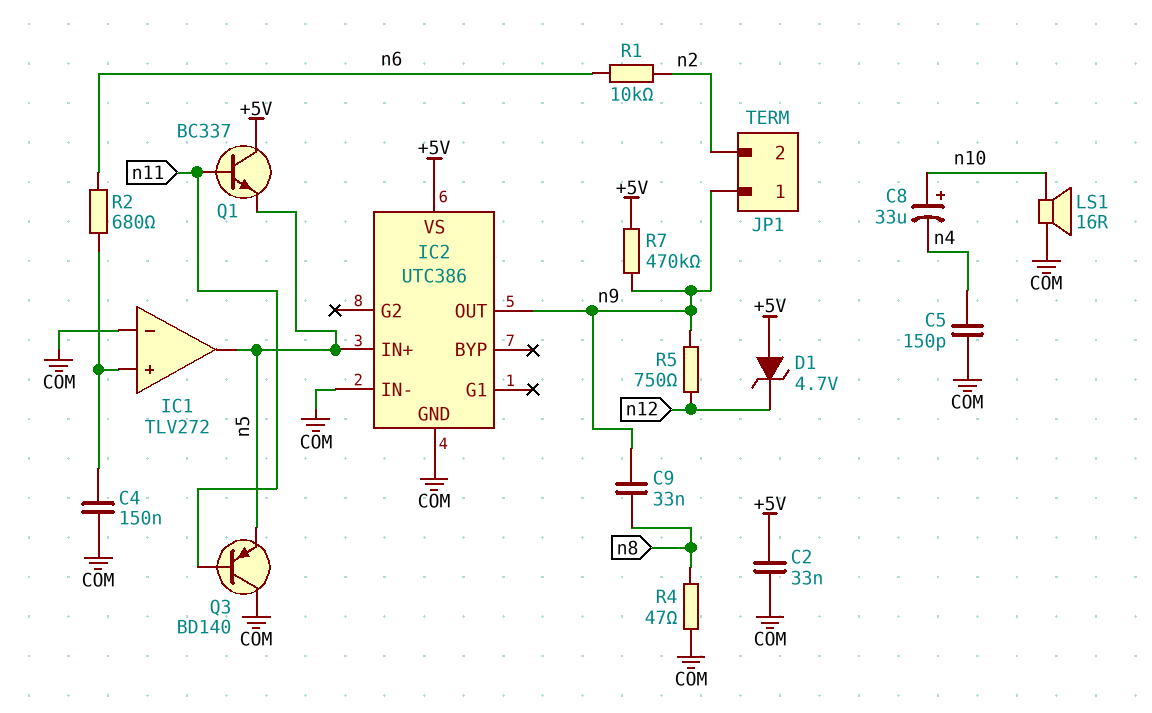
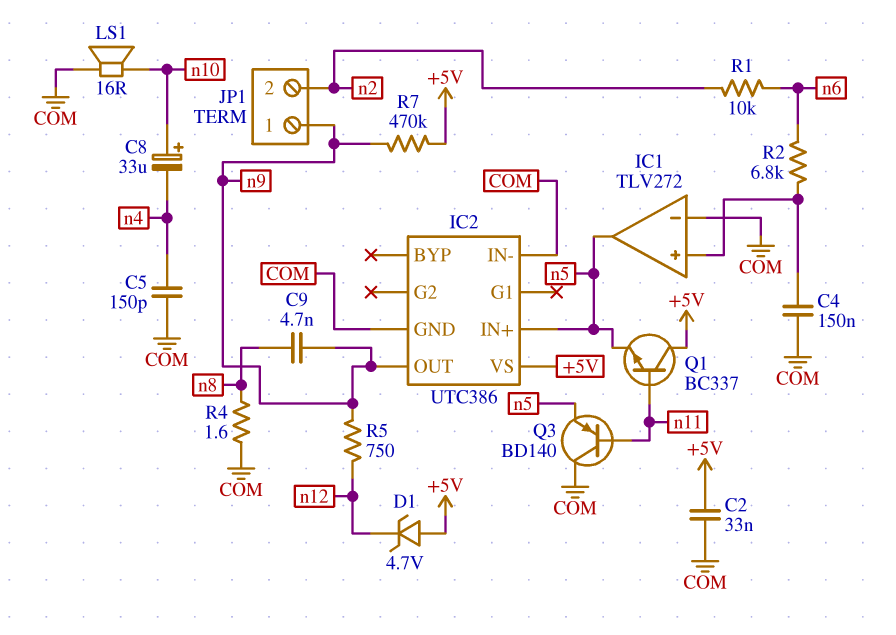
C9: 33nF (n8, n9) -> 4.7nF (n8, n9)
R2: 680 (IC1/in+, n6) -> 6.8k (IC1/in+, n6)
R4: 47 (COM, n8) -> 1.6 (COM, n8)

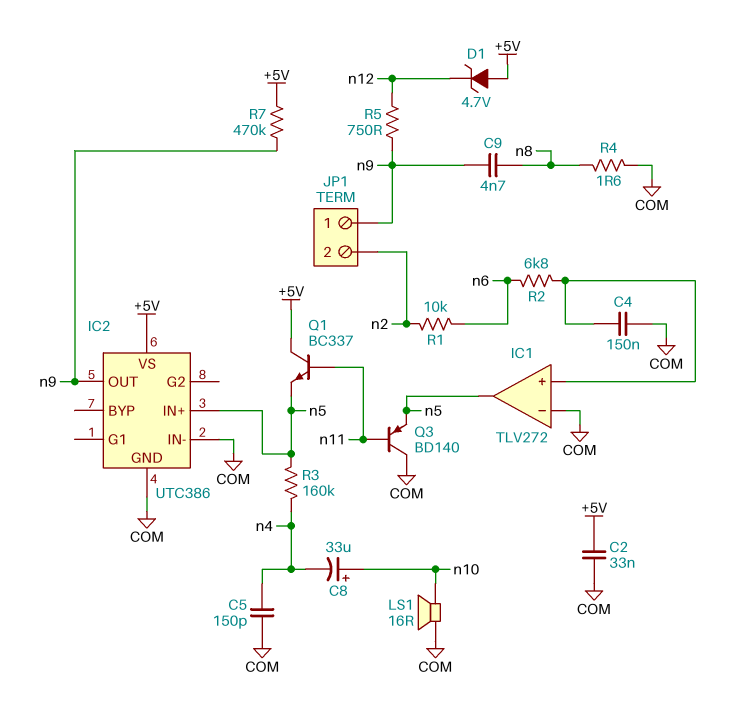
R3: none -> 160k (n4, n5)

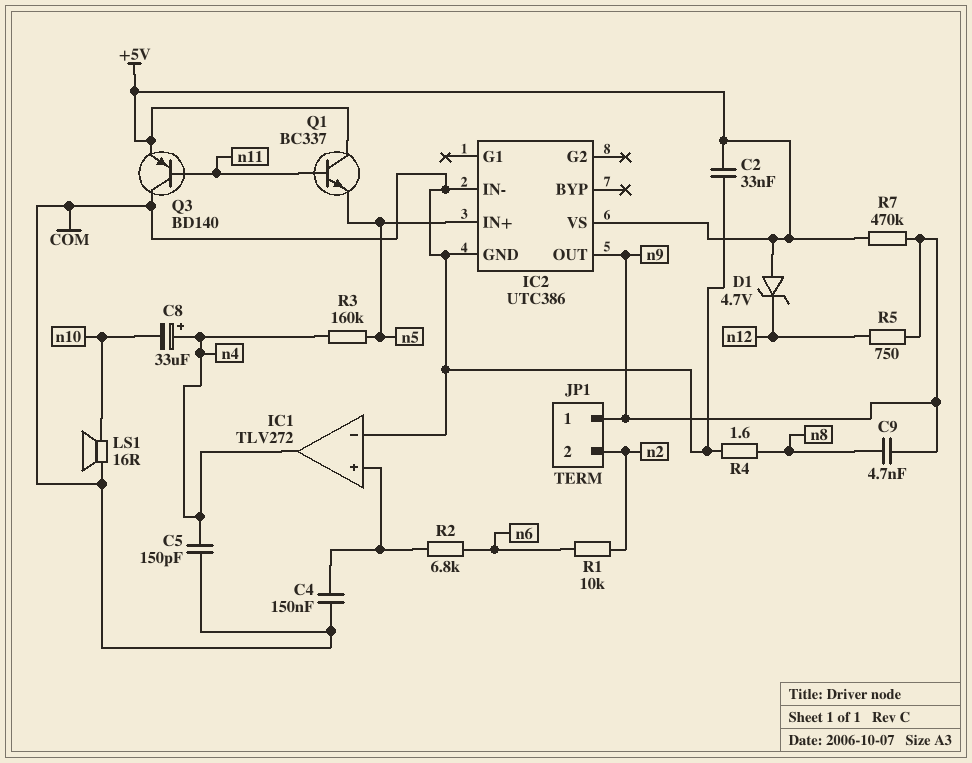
C8: 33uF (plus n10, minus n4) -> 33uF (plus n4, minus n10)
IC1 pin out: n5 -> n4
Q3: PNP BD140 (B n11, C COM, E n5) -> PNP BD140 (B n11, C COM, E +5V)

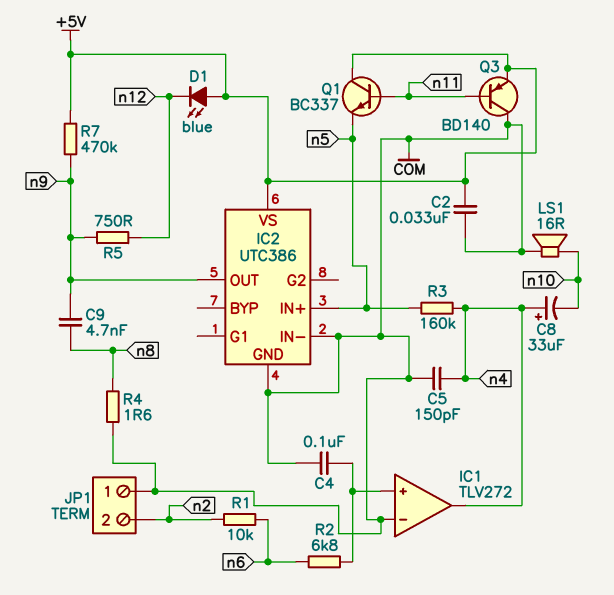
C4: 150nF (COM, IC1/in+) -> 100nF (COM, IC1/in+)
D1: zener 4.7V (A +5V, K n12) -> LED blue (A +5V, K n12)
JP1 pin 1: n9 -> COM

